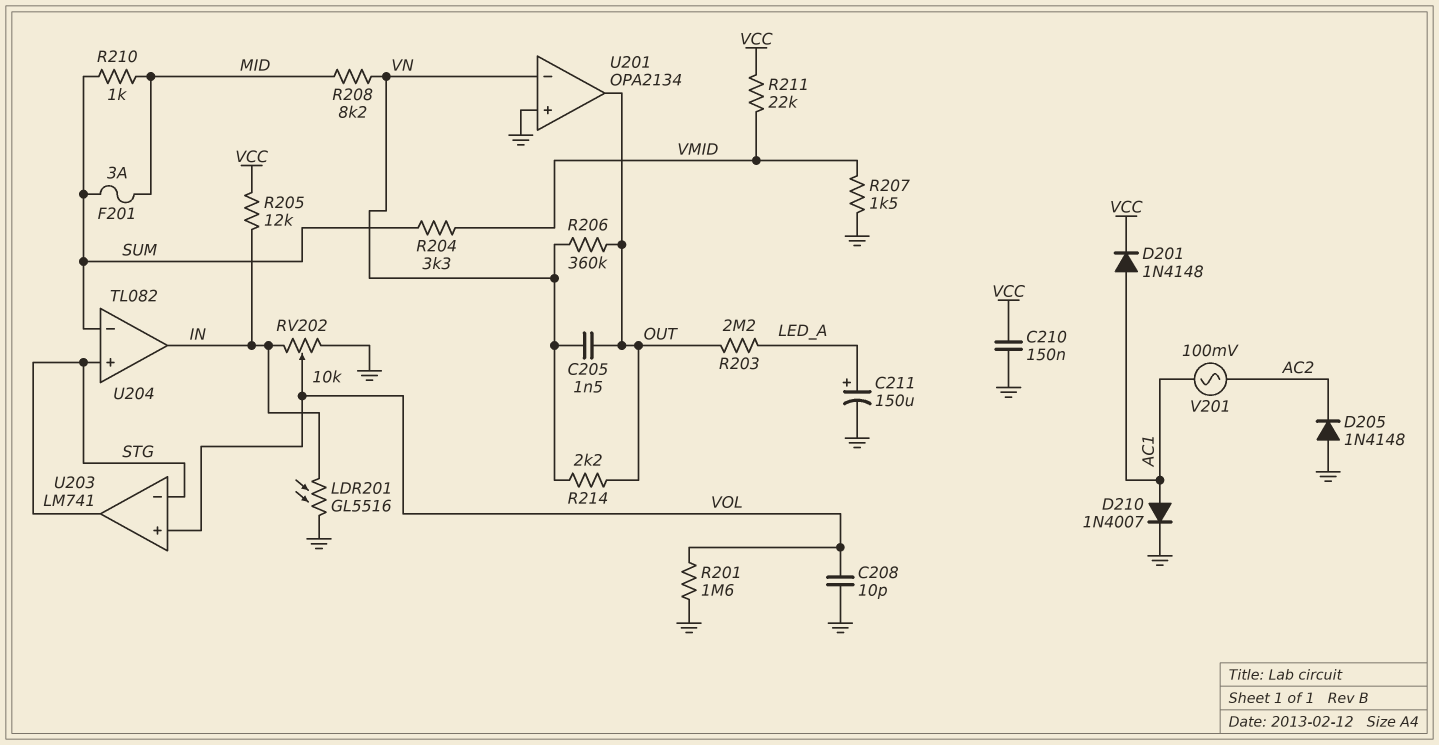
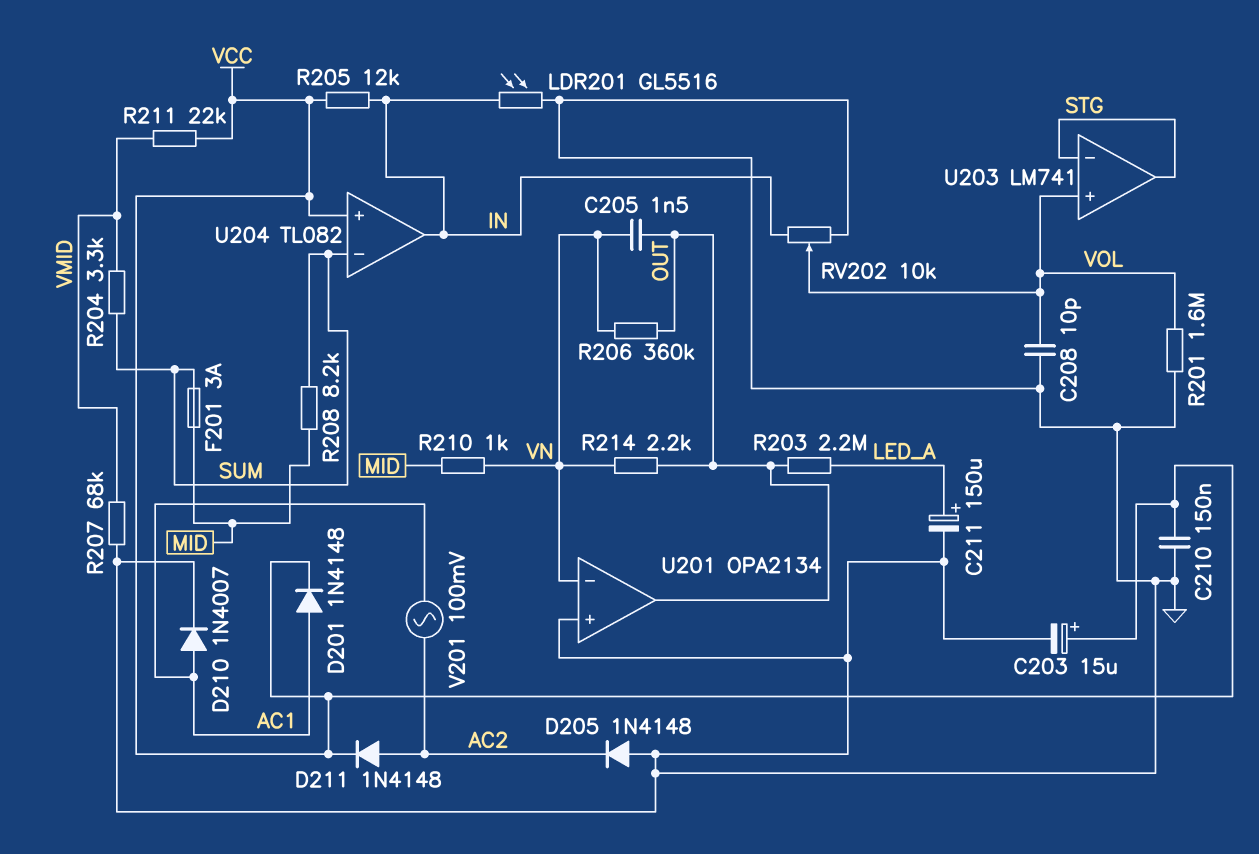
C203: none -> 15uF (plus VCC, minus GND)
D211: none -> diode 1N4148 (A AC2, K VCC)
R207: 1.5k (GND, VMID) -> 68k (GND, VMID)
R208: 8.2k (MID, VN) -> 8.2k (MID, SUM)
R210: 1k (MID, SUM) -> 1k (MID, VN)
U204 pin in+: STG -> VCC

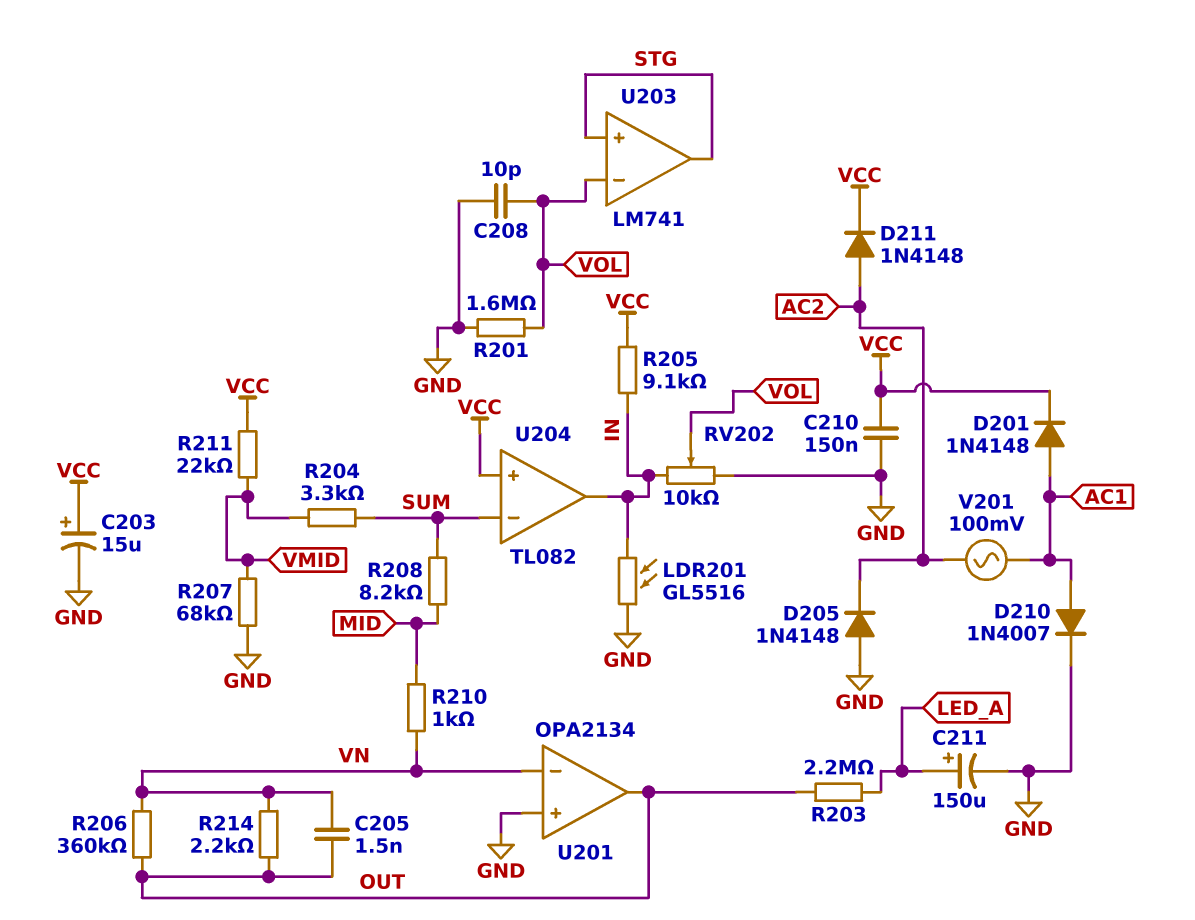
F201: 3A (MID, SUM) -> none
R205: 12k (IN, VCC) -> 9.1k (IN, VCC)
U203 pin in+: VOL -> STG
U203 pin in-: STG -> VOL

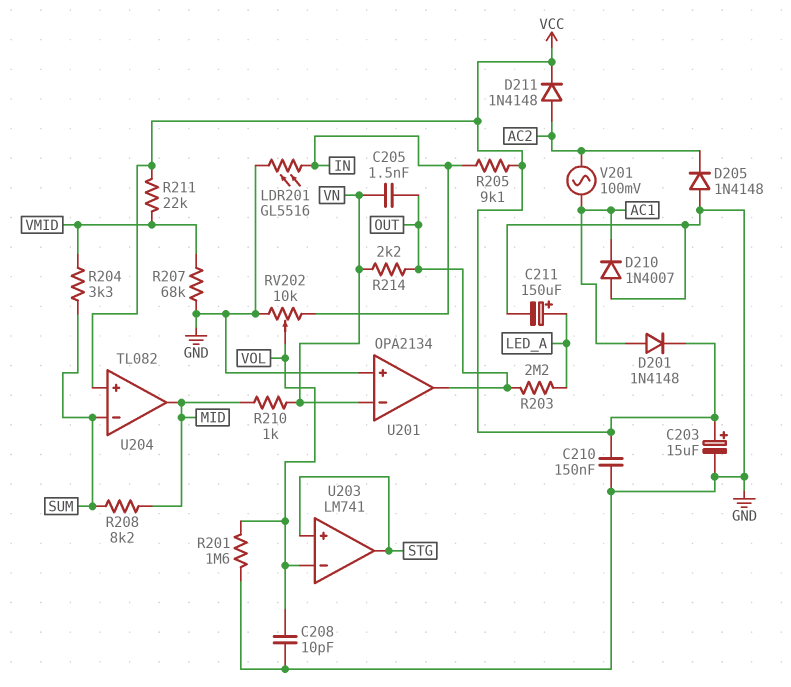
D210: diode 1N4007 (A AC1, K GND) -> diode 1N4007 (A GND, K AC1)
R206: 360k (OUT, VN) -> none
U204 pin out: IN -> MID

